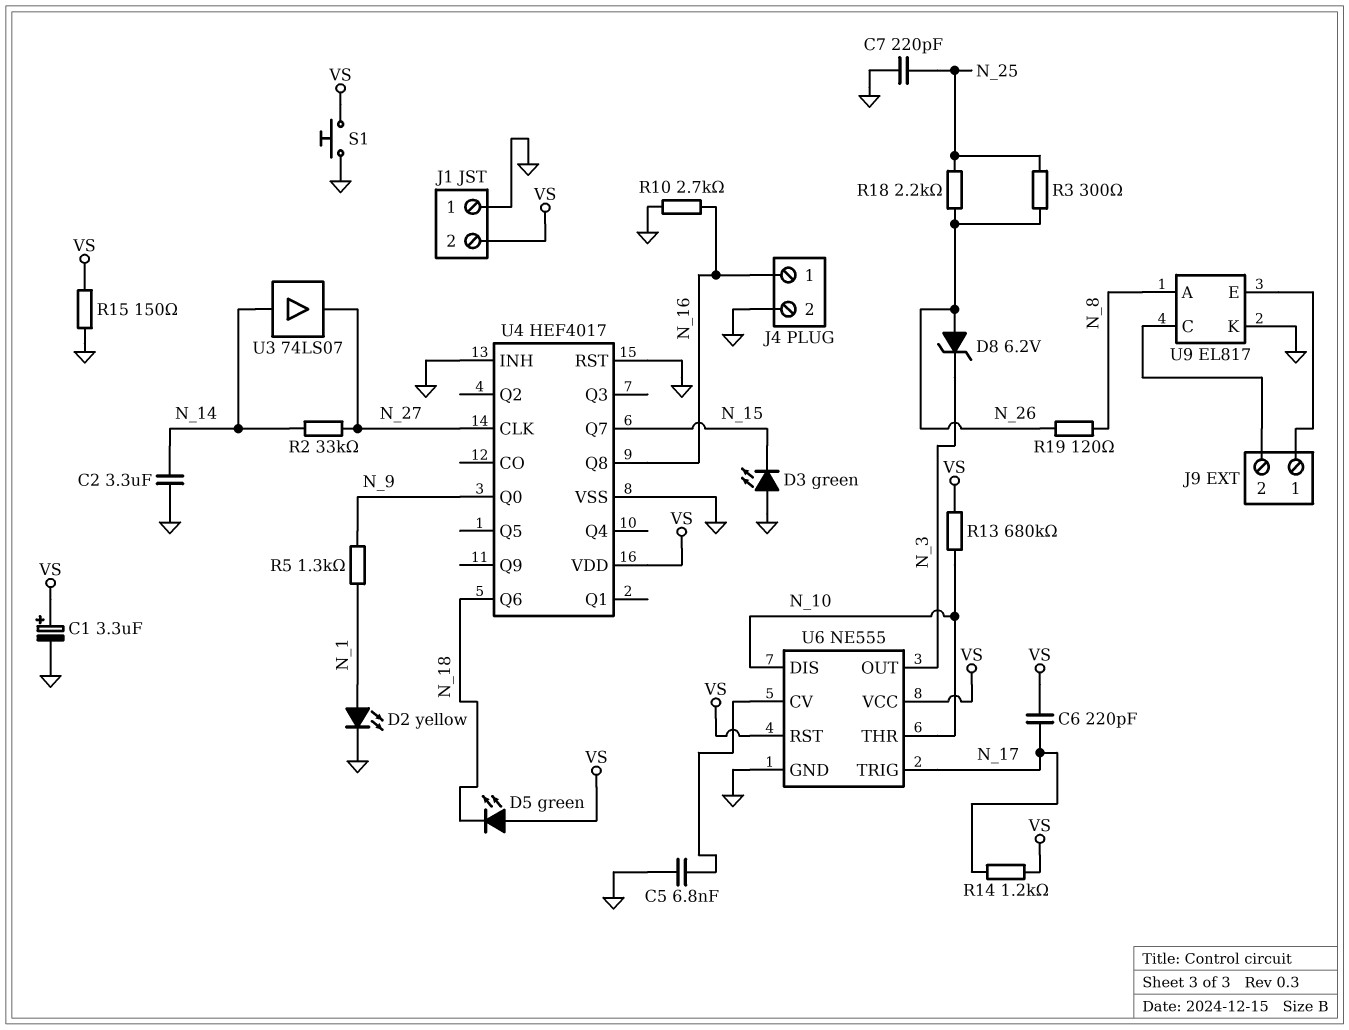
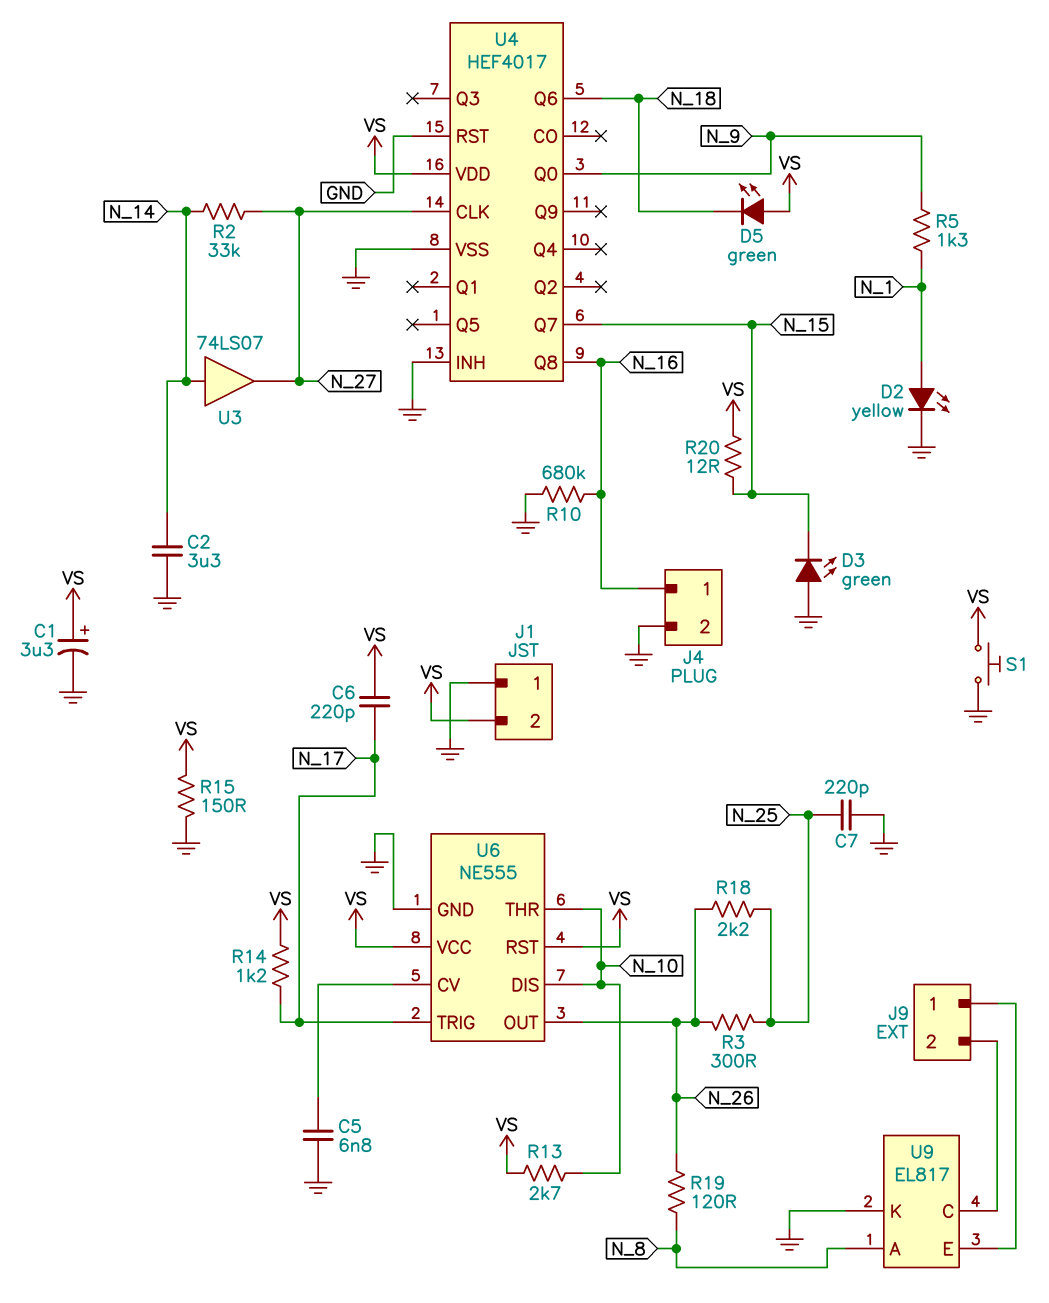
D8: zener 6.2V (A N_26, K N_3) -> none
R10: 2.7k (GND, N_16) -> 680k (GND, N_16)
R13: 680k (N_10, VS) -> 2.7k (N_10, VS)
R20: none -> 12 (N_15, VS)
U6 pin OUT: N_3 -> N_26

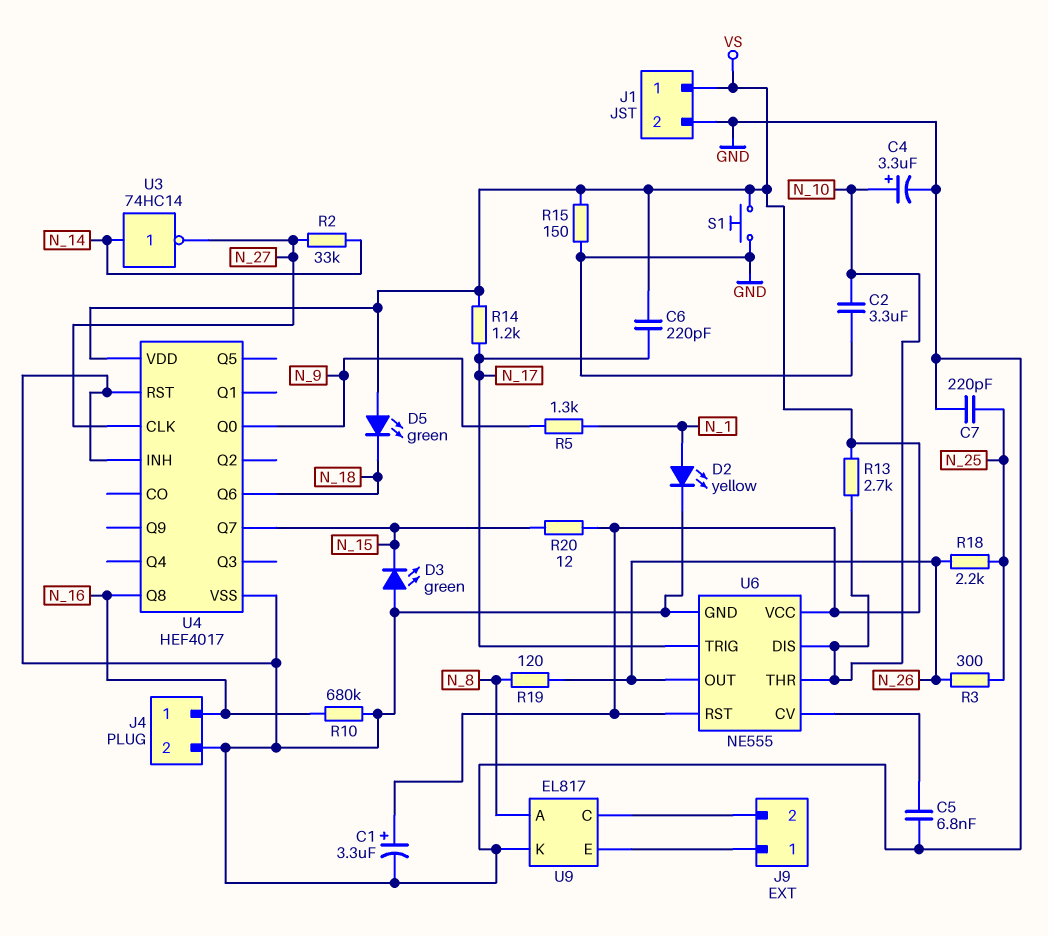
C2: 3.3uF (GND, N_14) -> 3.3uF (GND, N_10)
C4: none -> 3.3uF (plus N_10, minus GND)
J1 pin 1: GND -> VS
J1 pin 2: VS -> GND
U3: buffer 74LS07 (in N_14, out N_27) -> NOT 74HC14 (in N_14, out N_27)

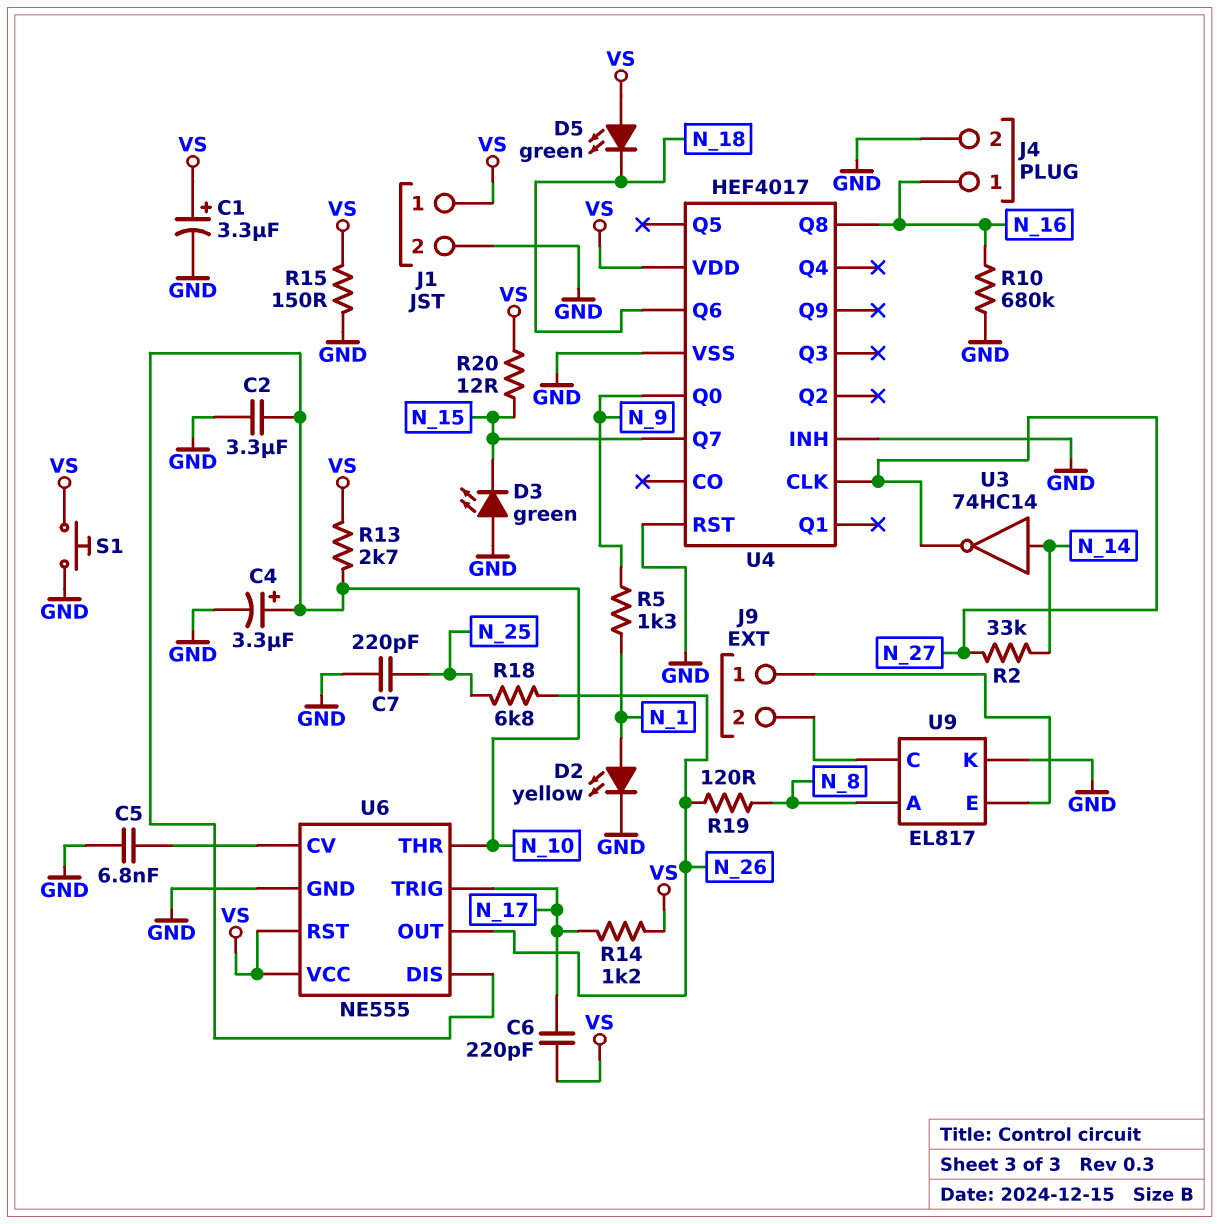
R3: 300 (N_25, N_26) -> none
R18: 2.2k (N_25, N_26) -> 6.8k (N_25, N_26)

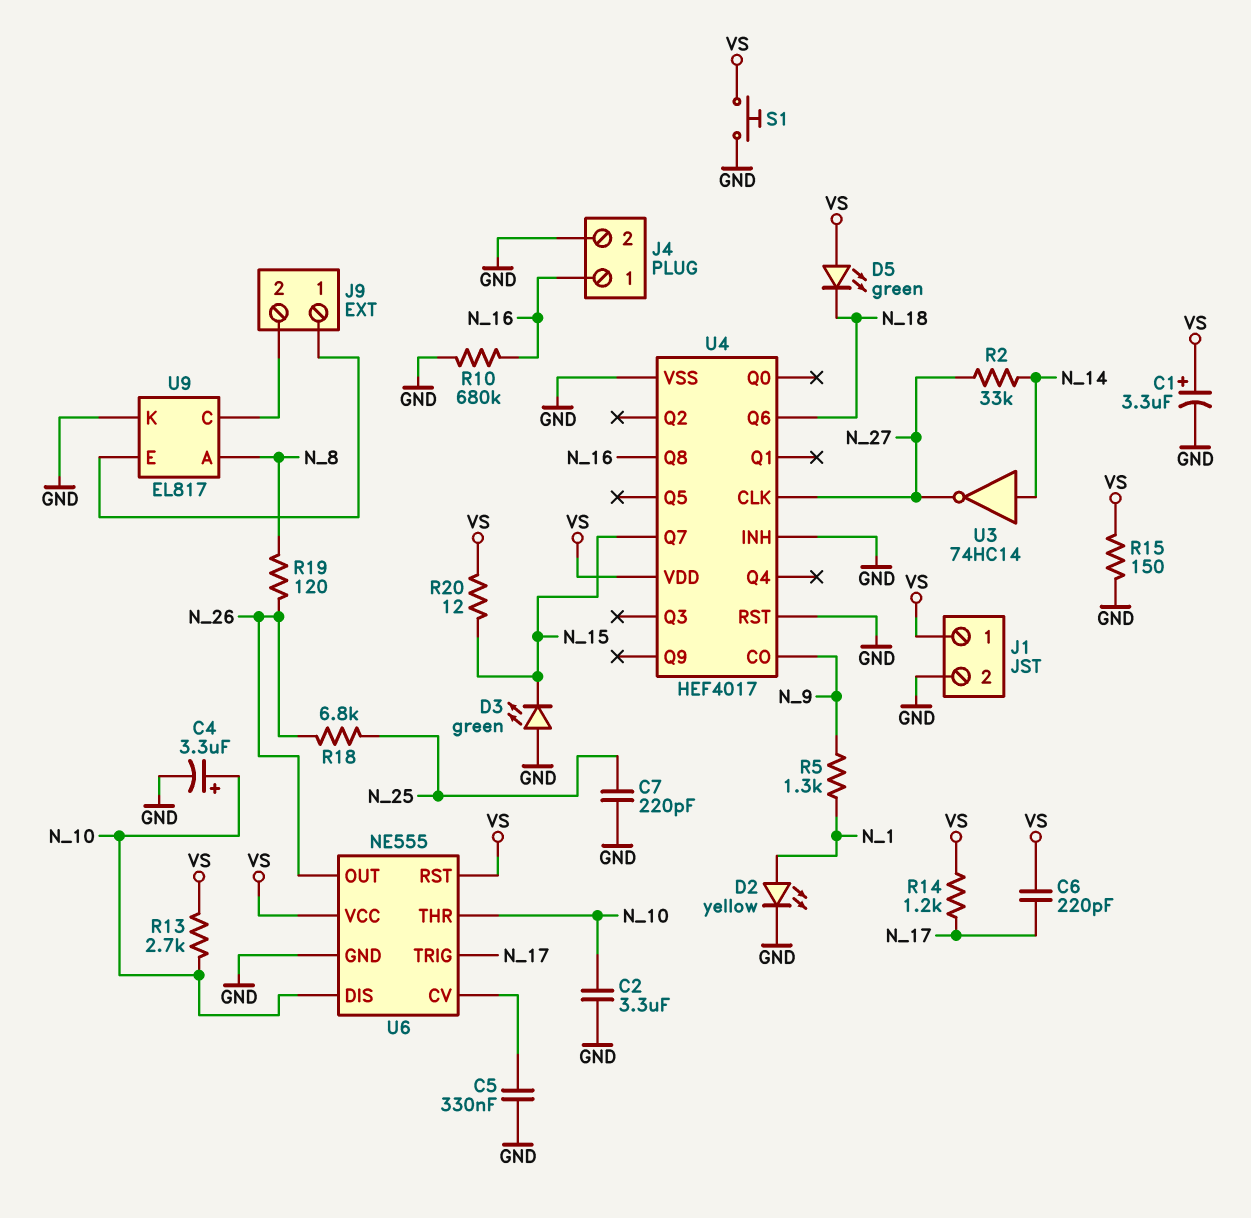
C5: 6.8nF (GND, U6/CV) -> 330nF (GND, U6/CV)
U4 pin CO: none -> N_9
U4 pin Q0: N_9 -> none

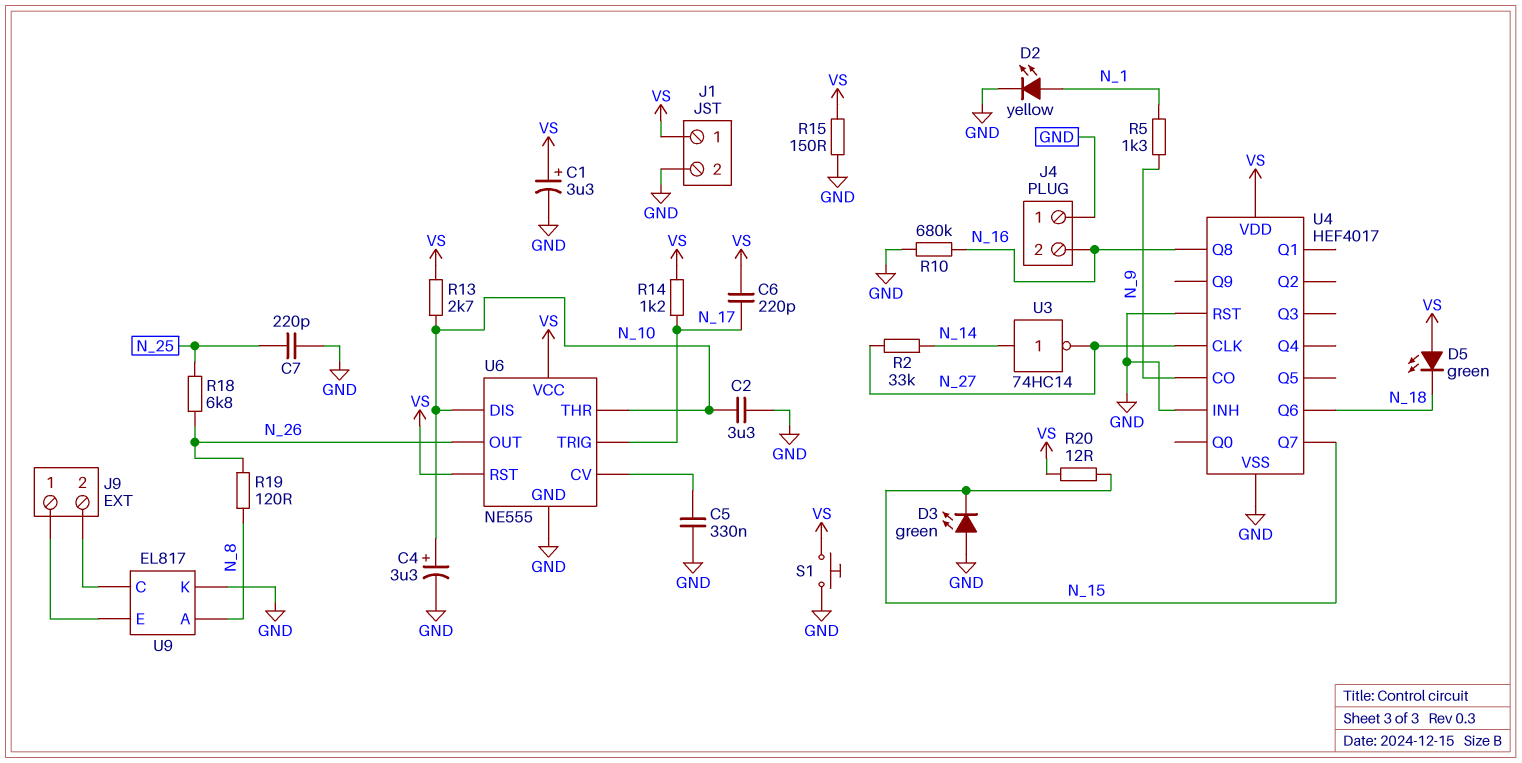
J4 pin 1: N_16 -> GND
J4 pin 2: GND -> N_16

